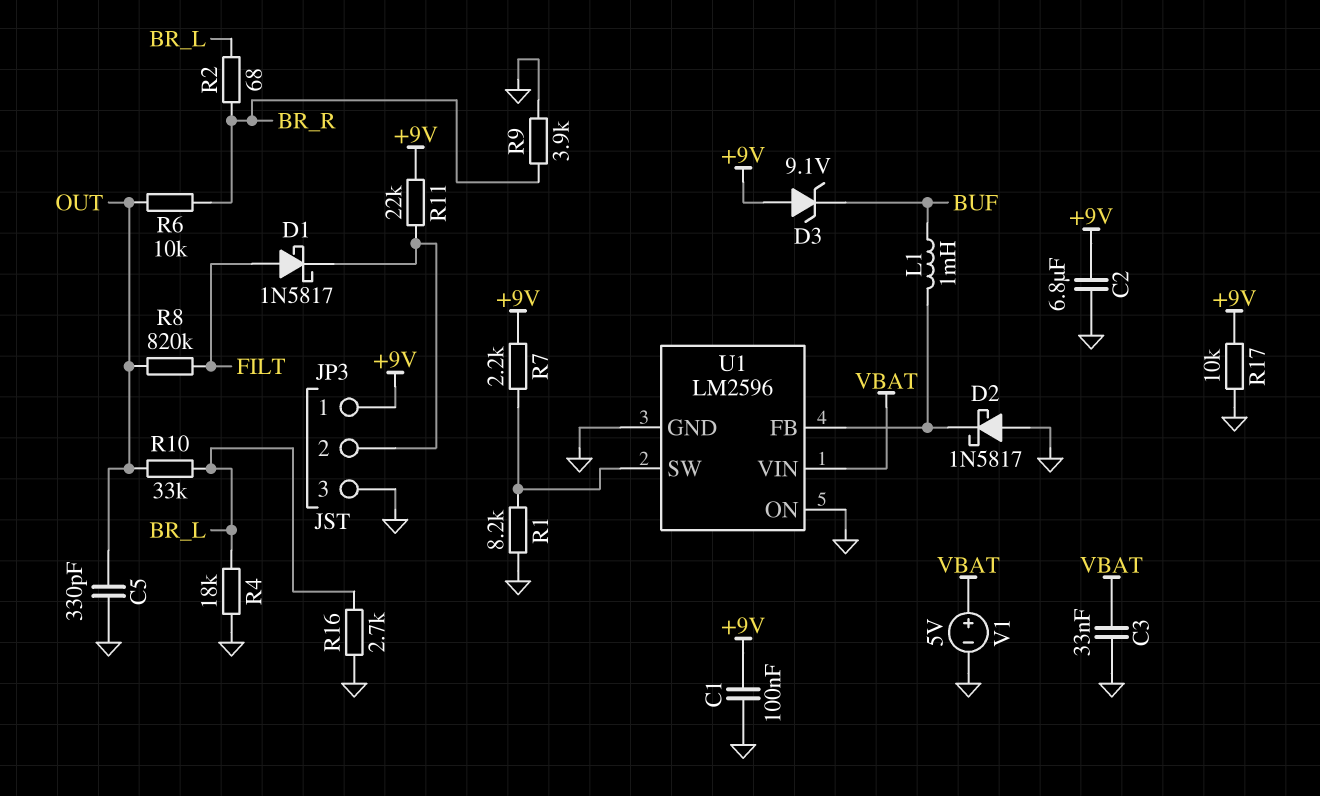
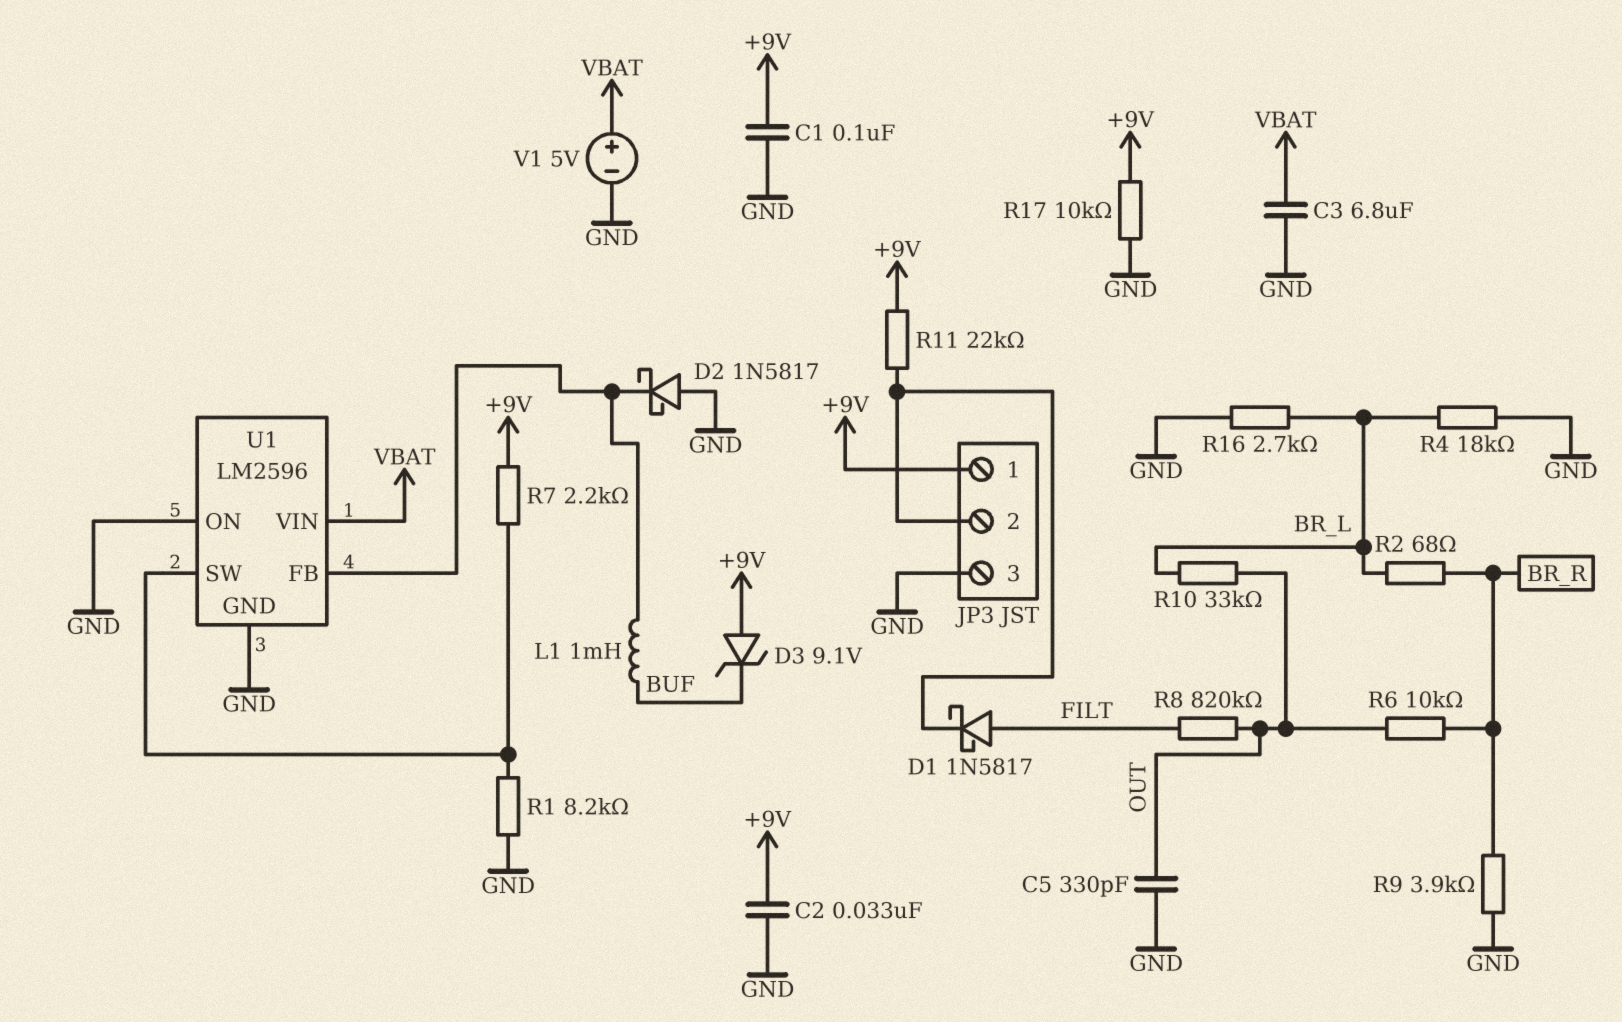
C2: 6.8uF (+9V, GND) -> 33nF (+9V, GND)
C3: 33nF (GND, VBAT) -> 6.8uF (GND, VBAT)

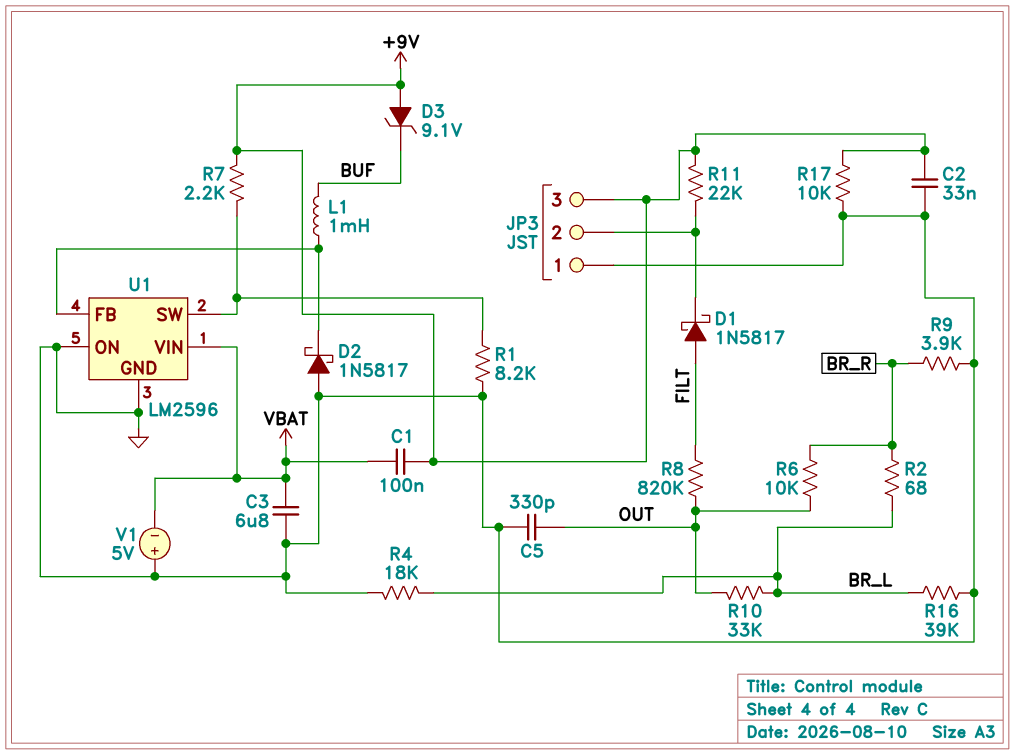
C1: 100nF (+9V, GND) -> 100nF (+9V, VBAT)
JP3 pin 1: +9V -> GND
JP3 pin 3: GND -> +9V
R16: 2.7k (BR_L, GND) -> 39k (BR_L, GND)
V1: 5V (plus VBAT, minus GND) -> 5V (plus GND, minus VBAT)

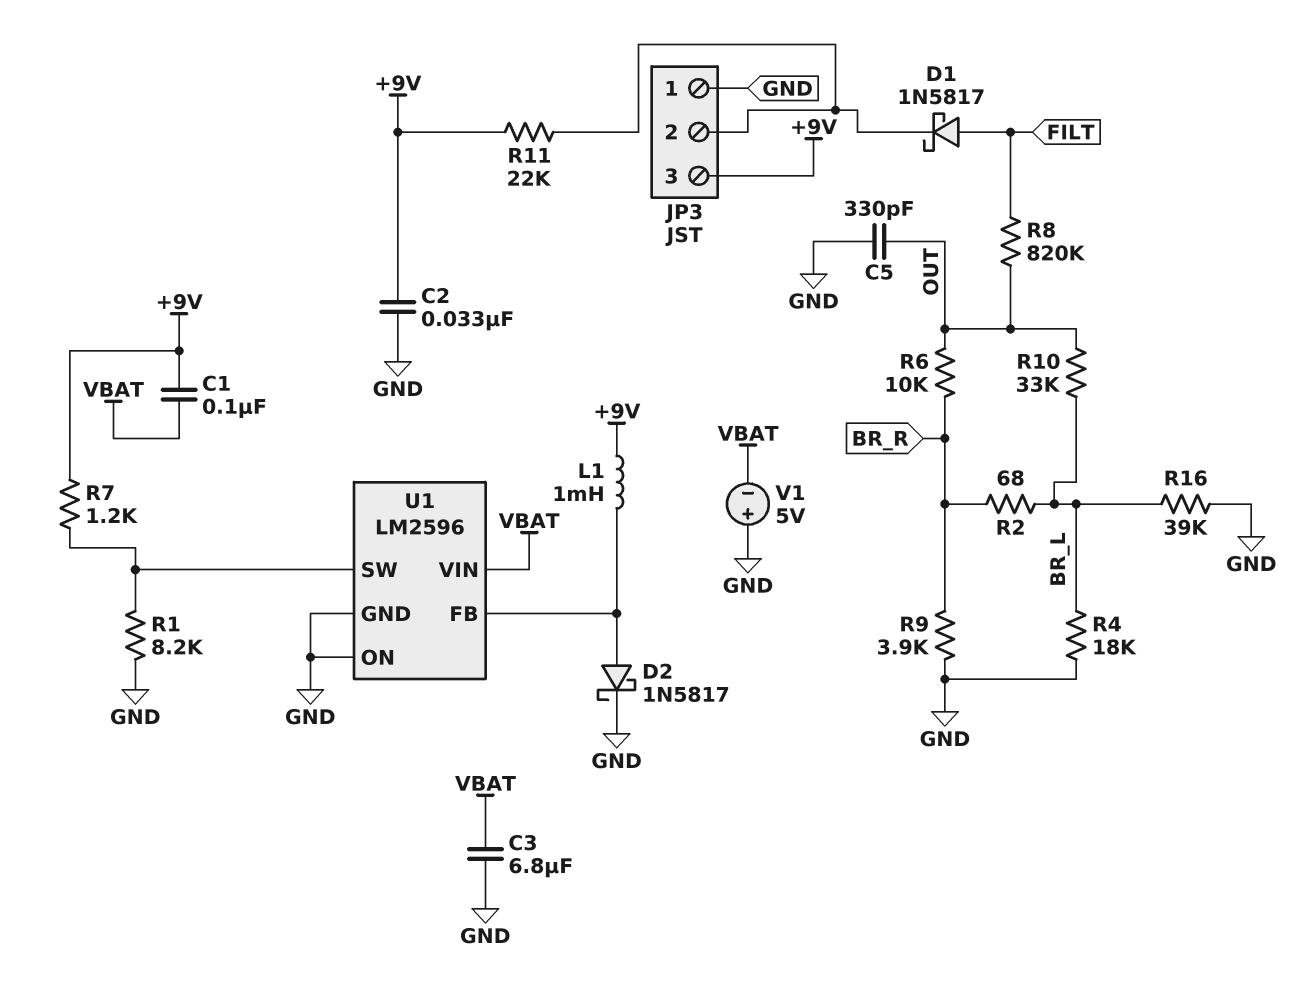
D2: schottky 1N5817 (A GND, K U1/FB) -> schottky 1N5817 (A U1/FB, K GND)
D3: zener 9.1V (A +9V, K BUF) -> none
L1: 1mH (BUF, U1/FB) -> 1mH (+9V, U1/FB)
R7: 2.2k (+9V, U1/SW) -> 1.2k (+9V, U1/SW)
R17: 10k (+9V, GND) -> none

